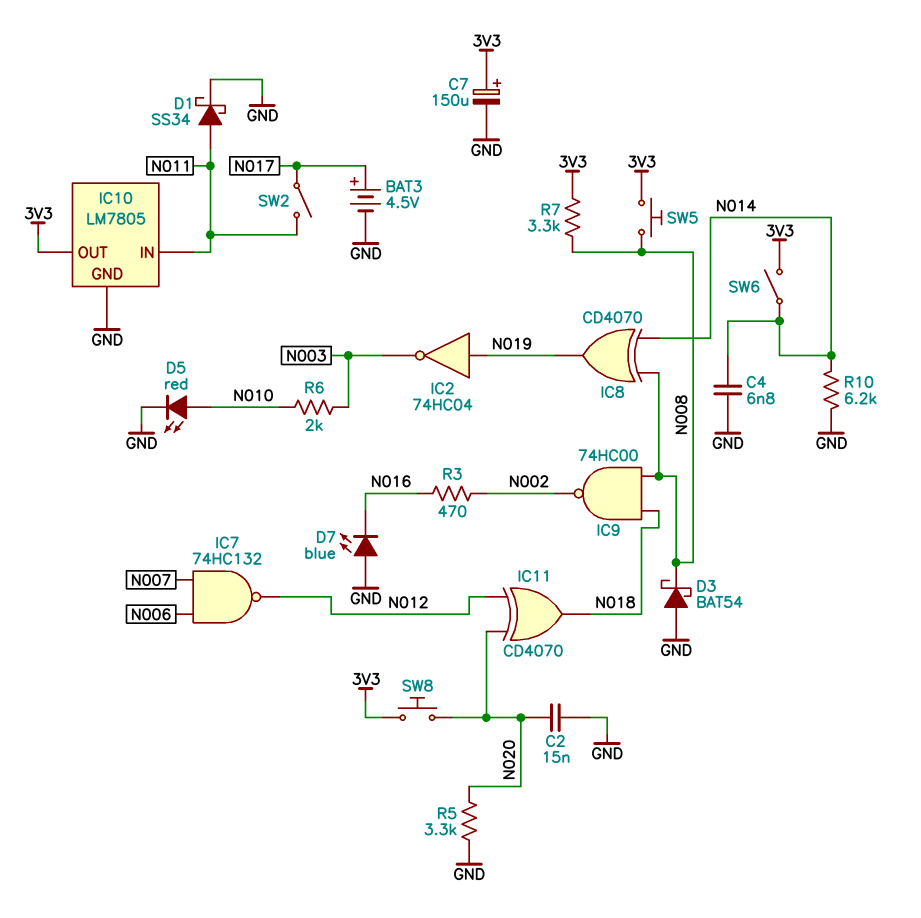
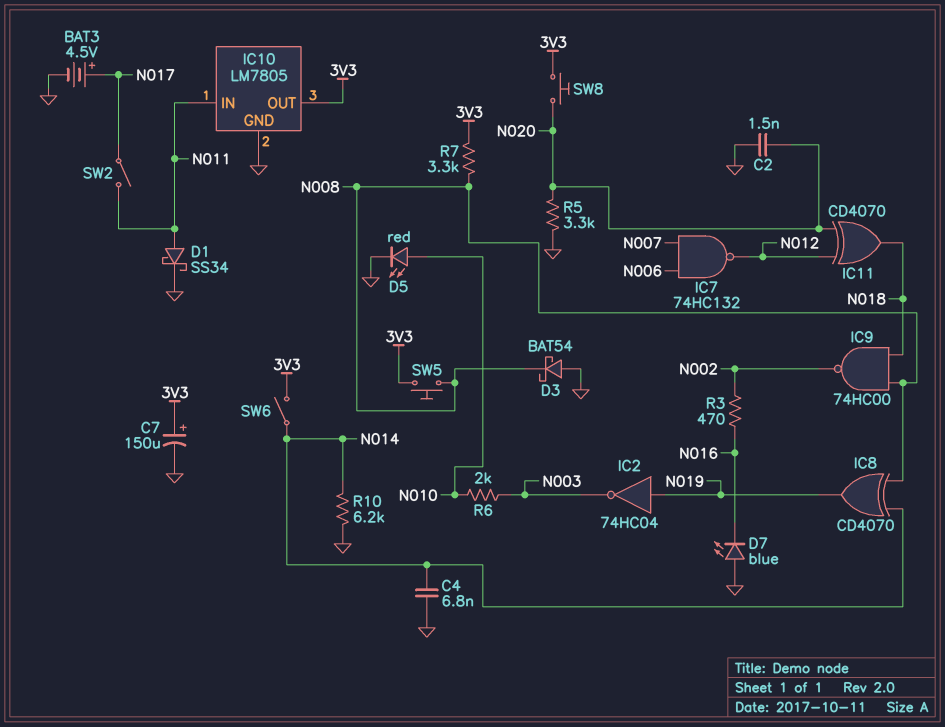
C2: 15nF (GND, N020) -> 1.5nF (GND, N020)

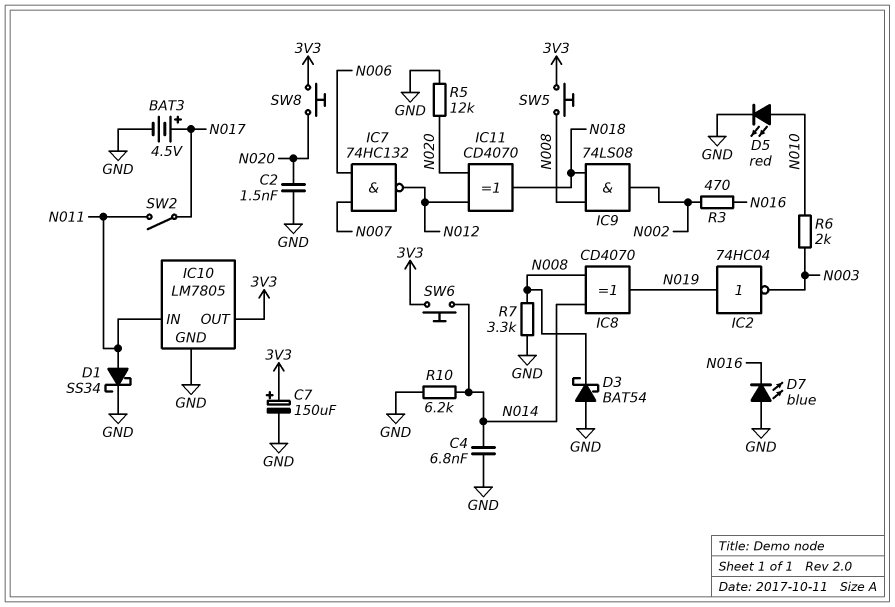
IC9: NAND 74HC00 (in N008, in N018, out N002) -> AND 74LS08 (in N008, in N018, out N002)
R5: 3.3k (GND, N020) -> 12k (GND, N020)
R7: 3.3k (3V3, N008) -> 3.3k (GND, N008)
SW6: switch (3V3, N014) -> button (3V3, N014)

